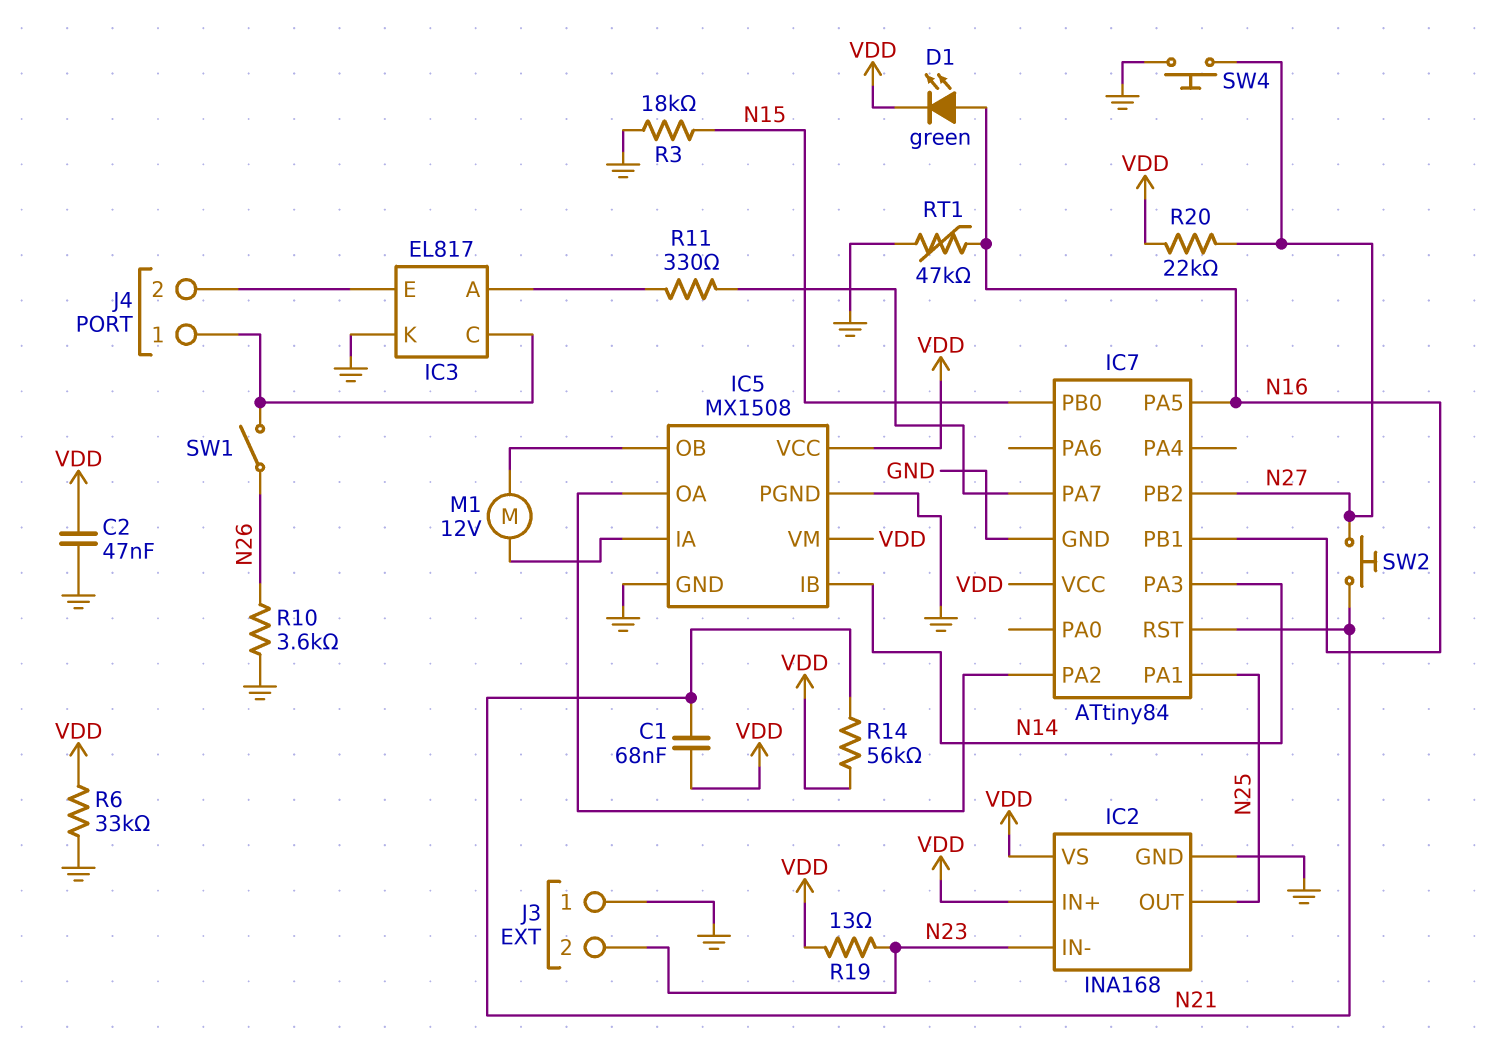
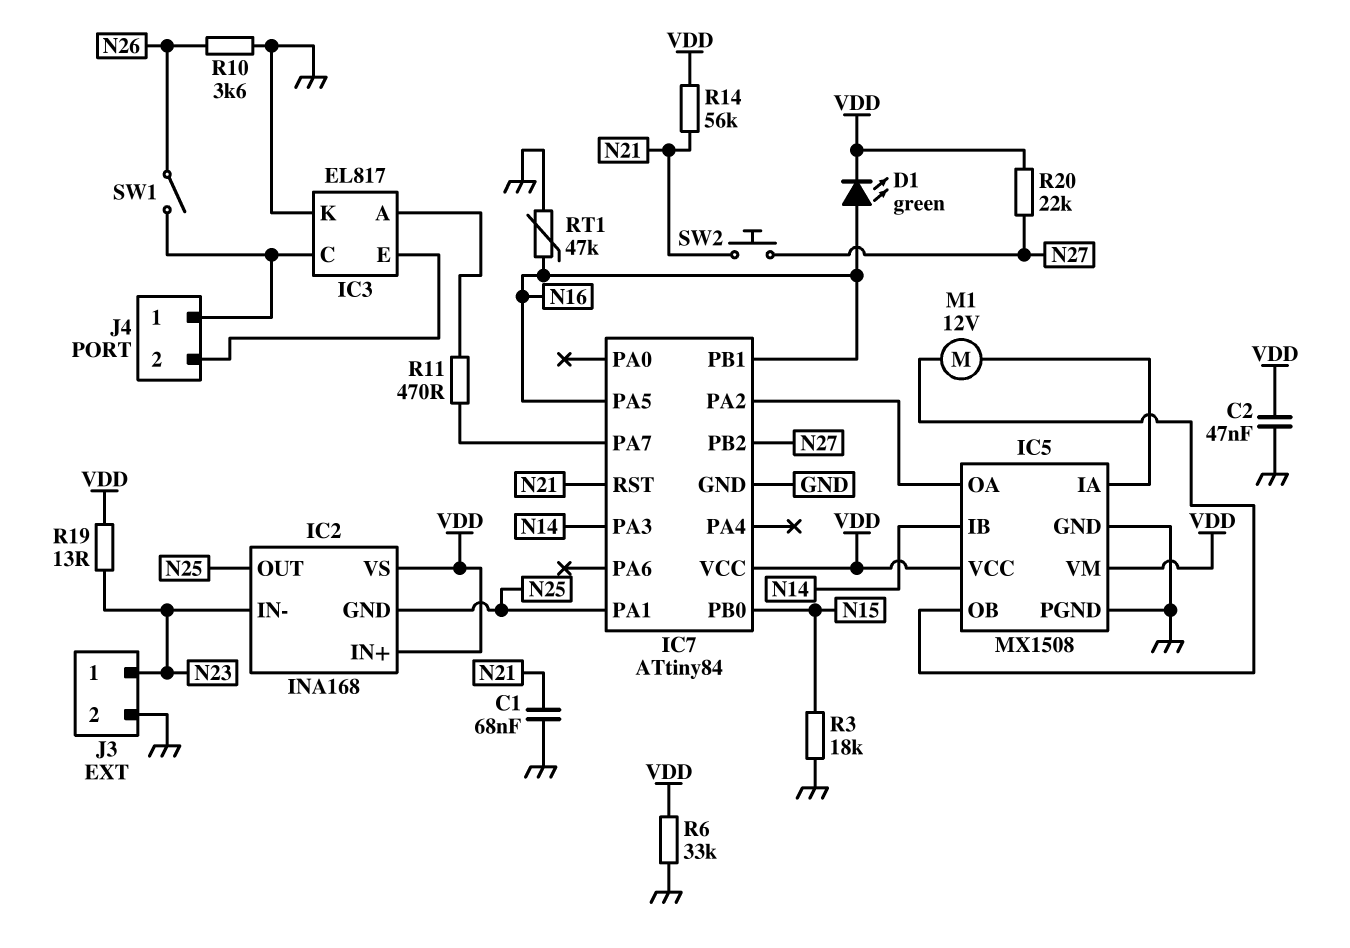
C1: 68nF (N21, VDD) -> 68nF (GND, N21)
IC2 pin GND: GND -> N25
J3 pin 1: GND -> N23
J3 pin 2: N23 -> GND
R11: 330 (IC3/A, IC7/PA7) -> 470 (IC3/A, IC7/PA7)
SW4: button (GND, N27) -> none

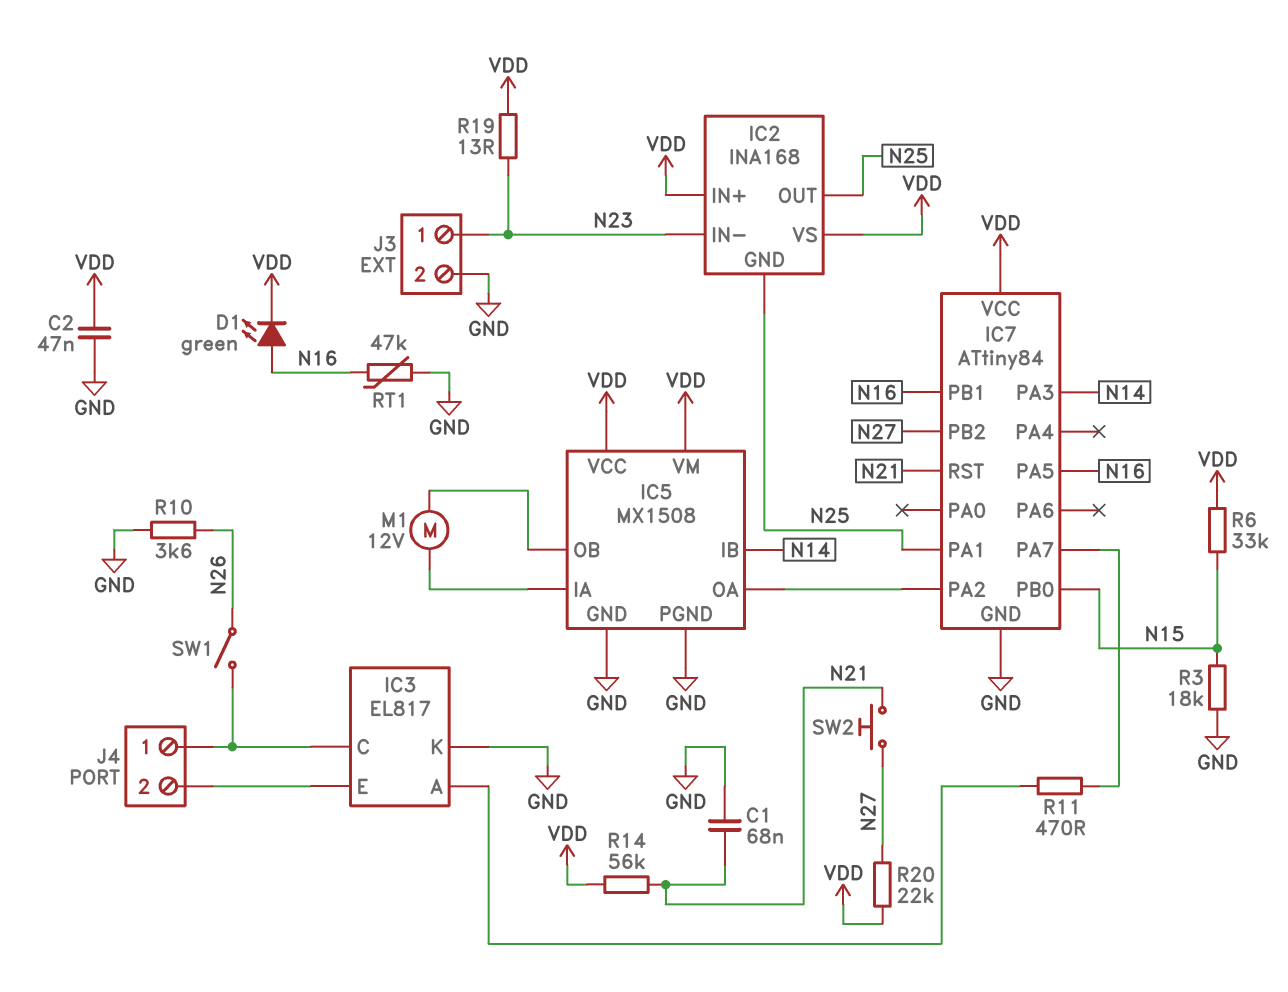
R6: 33k (GND, VDD) -> 33k (N15, VDD)

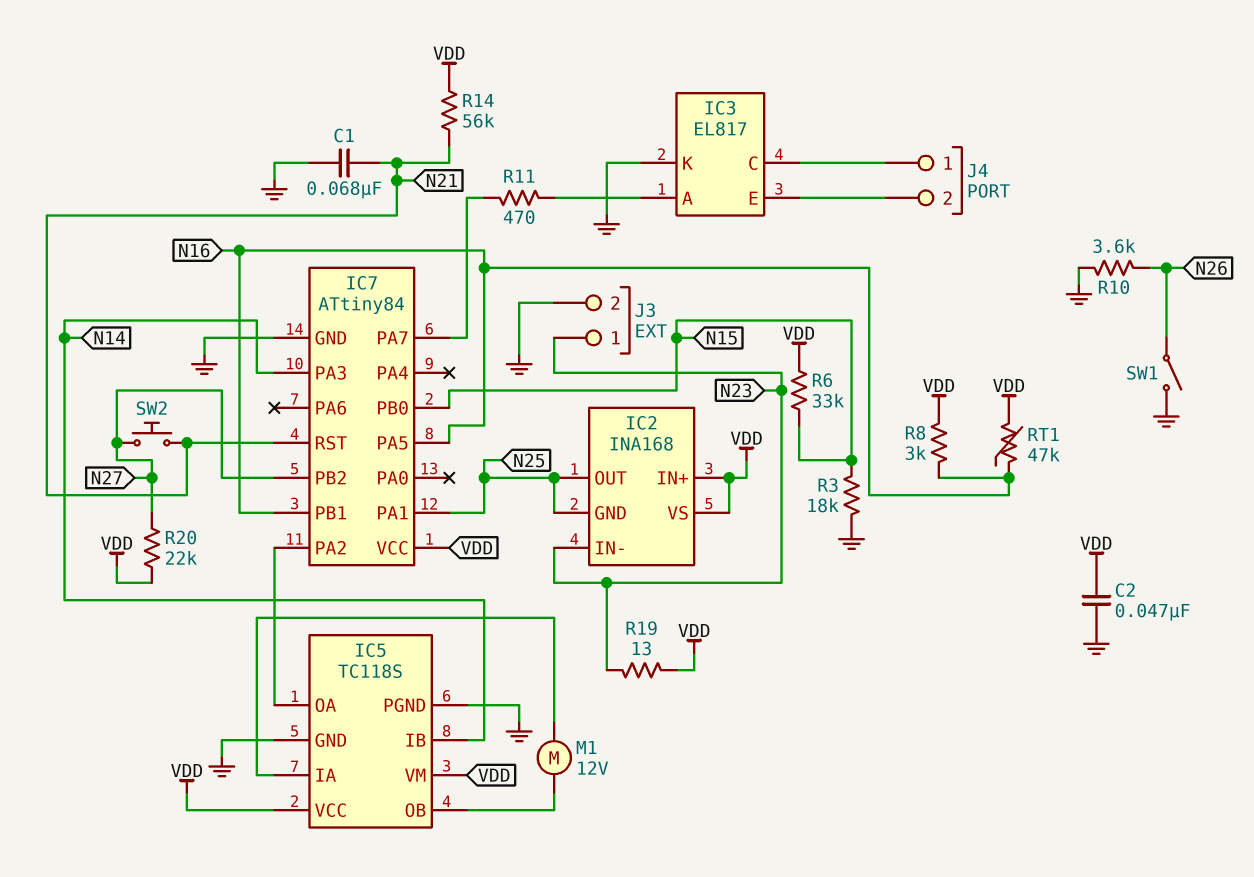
D1: LED green (A N16, K VDD) -> none
IC5: MX1508 -> TC118S
R8: none -> 3k (N16, VDD)
RT1: 47k (GND, N16) -> 47k (N16, VDD)
SW1: switch (IC3/C, N26) -> switch (GND, N26)

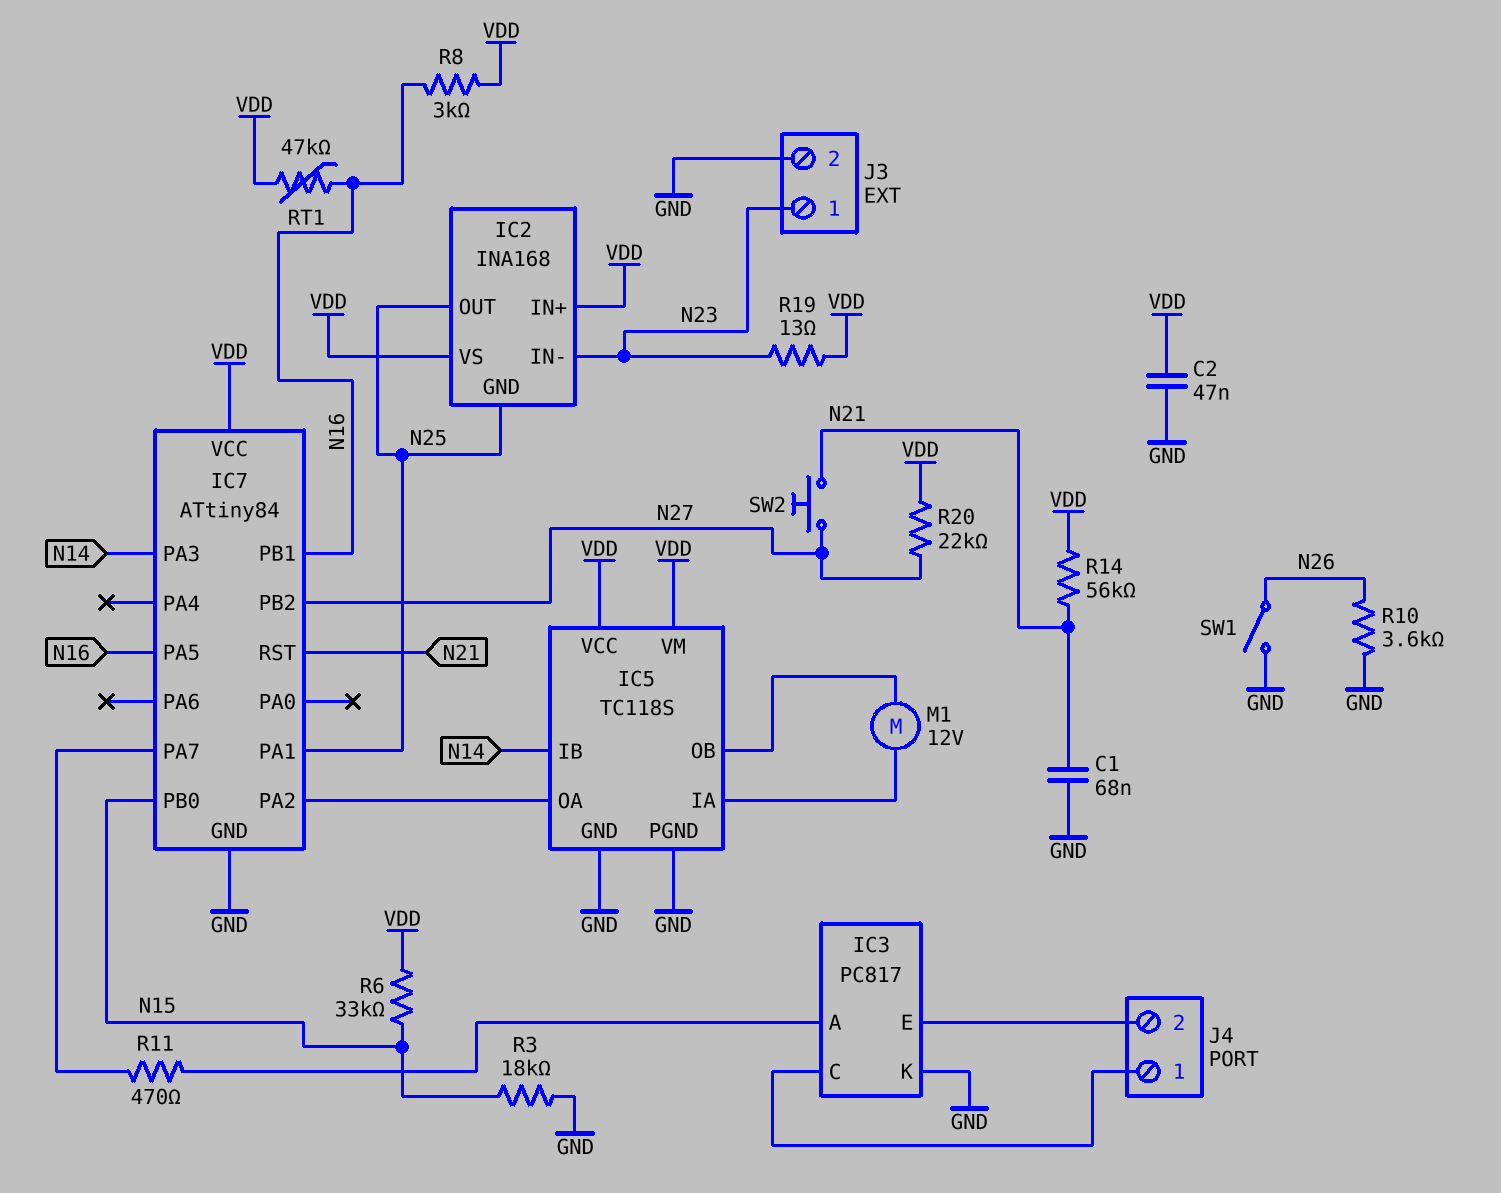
IC3: EL817 -> PC817

